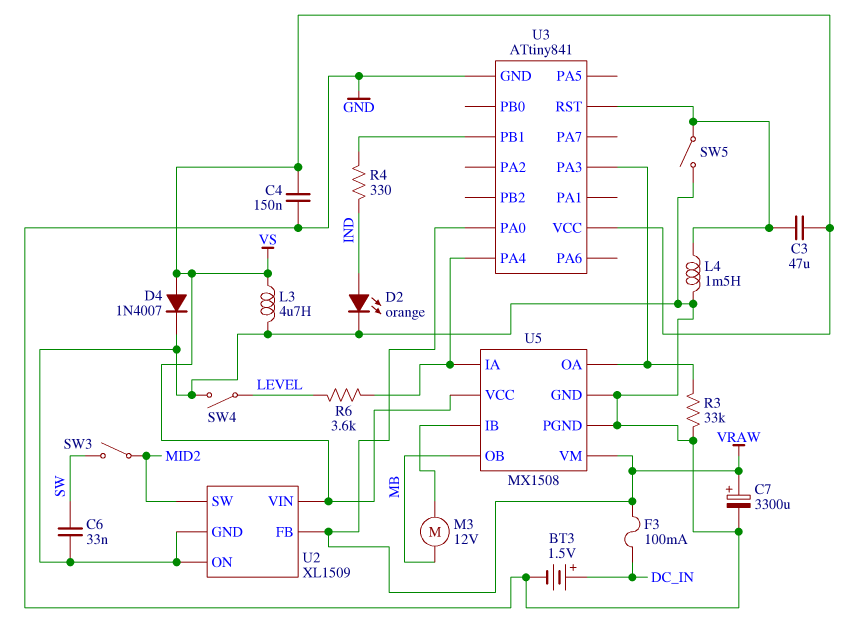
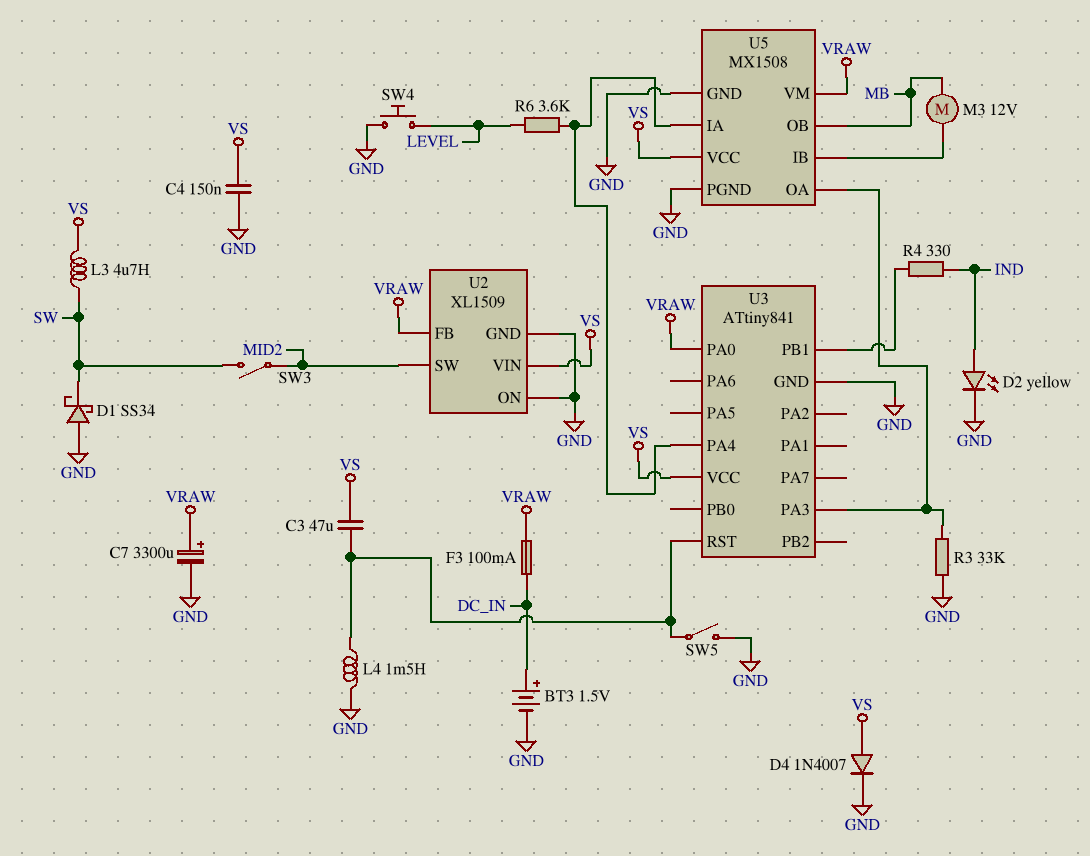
C6: 33nF (GND, SW) -> none
D1: none -> schottky SS34 (A GND, K SW)
D2: LED orange (A IND, K GND) -> LED yellow (A IND, K GND)
L3: 4.7uH (GND, VS) -> 4.7uH (SW, VS)
SW4: switch (GND, LEVEL) -> button (GND, LEVEL)

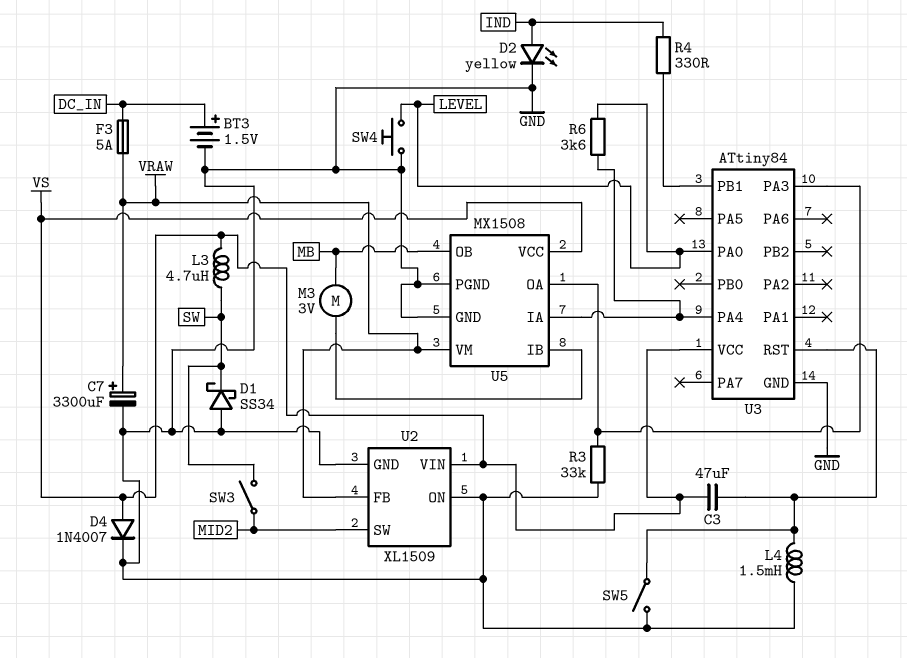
C4: 150nF (GND, VS) -> none
F3: 100mA (DC_IN, VRAW) -> 5A (DC_IN, VRAW)
M3: motor 12V (MB, U5/IB) -> motor 3V (MB, U5/IB)
U3: ATtiny841 -> ATtiny84
U3 pin PA0: VRAW -> LEVEL

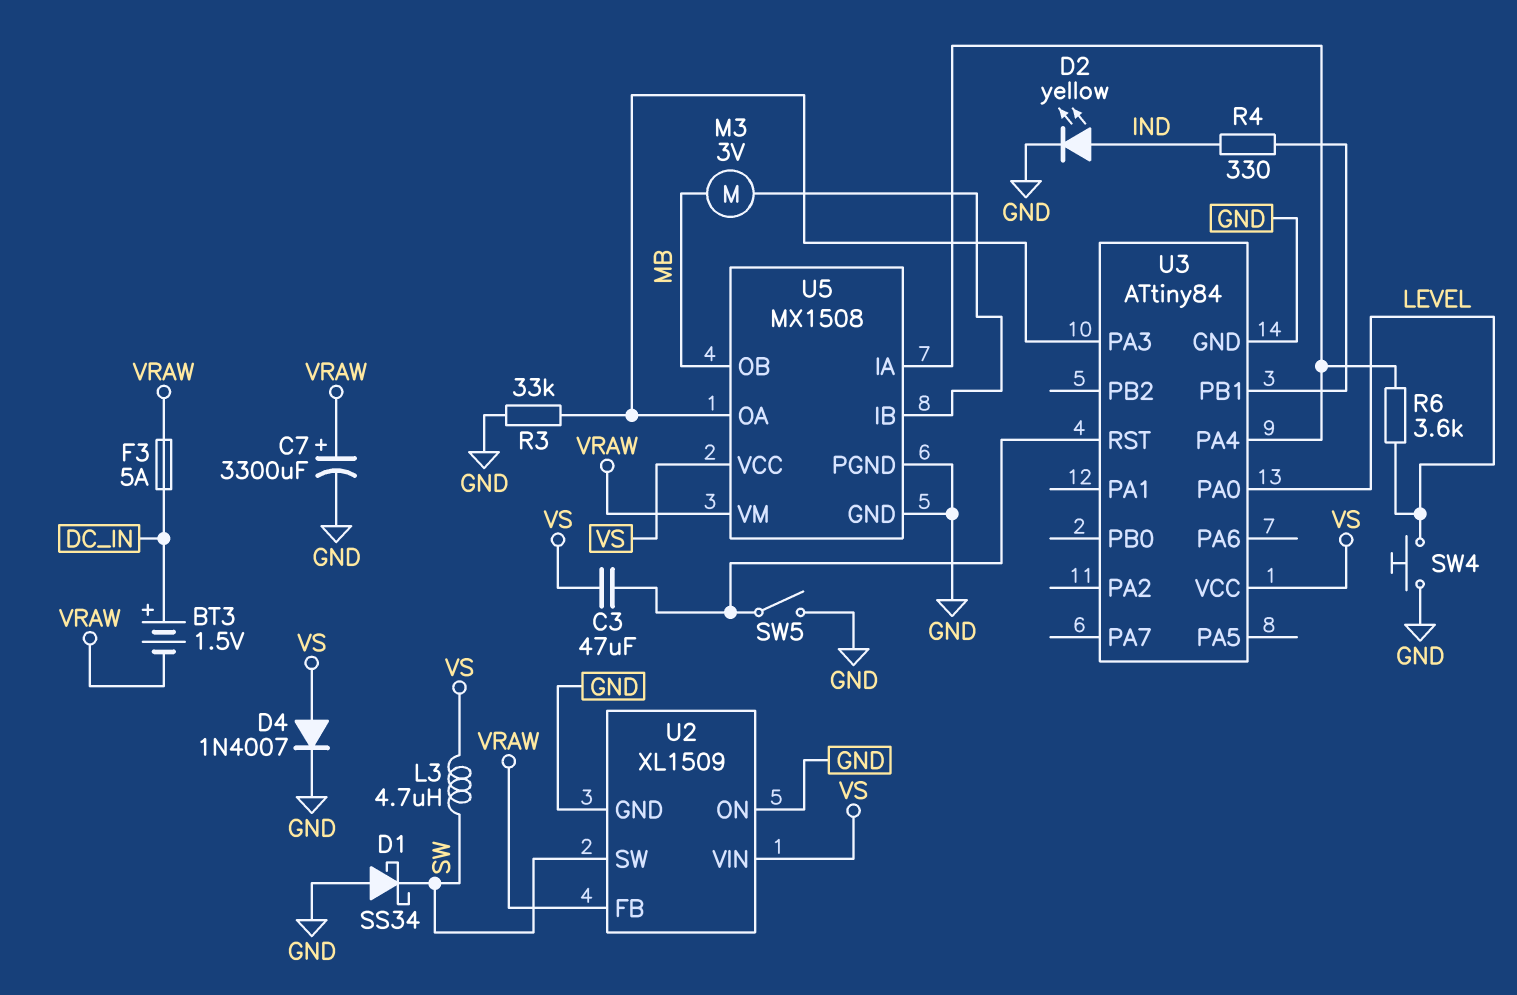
BT3: 1.5V (plus DC_IN, minus GND) -> 1.5V (plus DC_IN, minus VRAW)
L4: 1.5mH (GND, U3/RST) -> none
SW3: switch (MID2, SW) -> none
U2 pin SW: MID2 -> SW

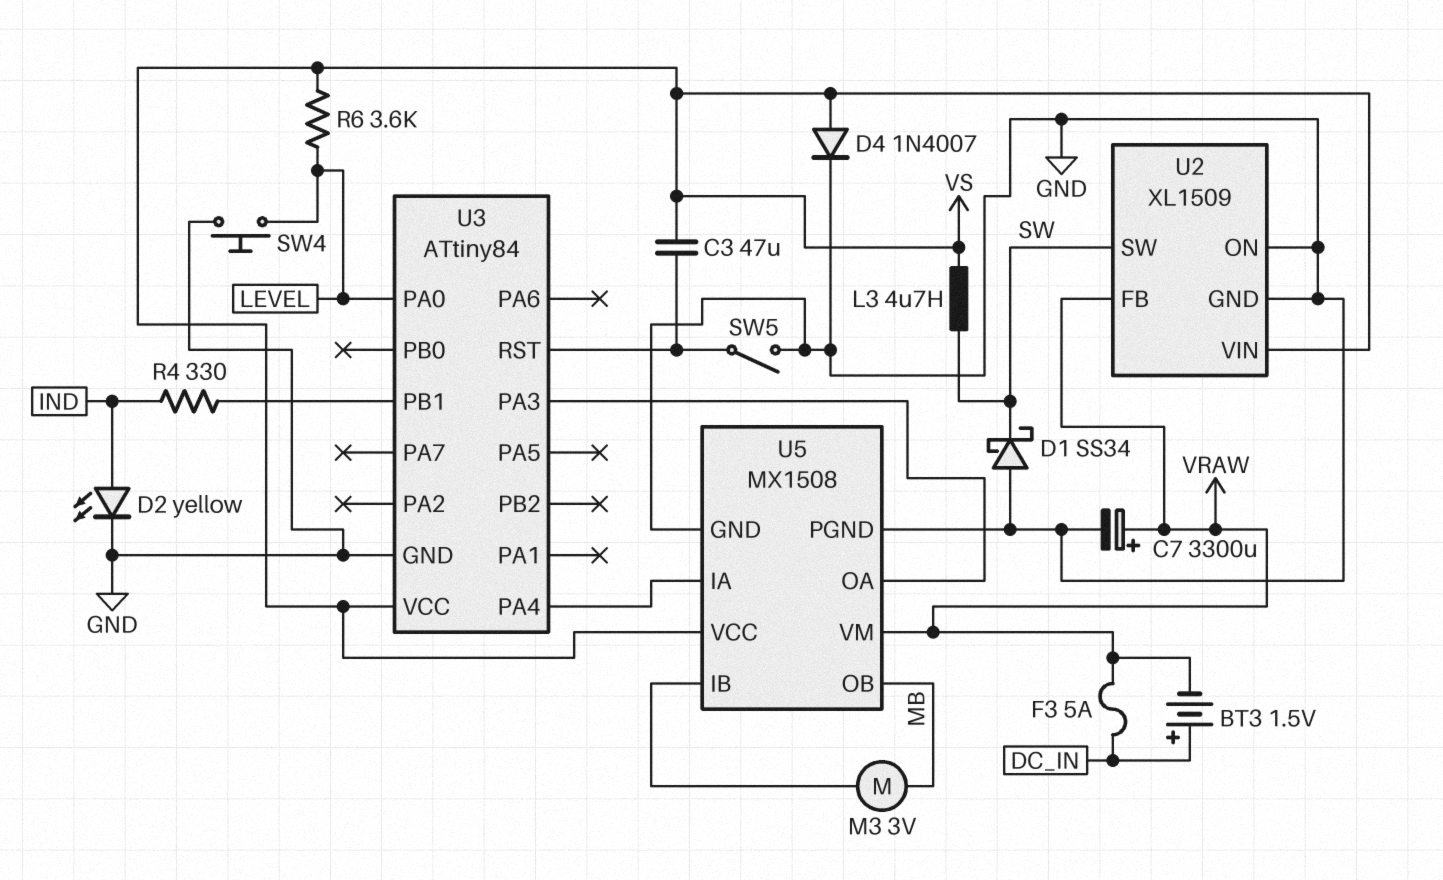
R3: 33k (GND, U3/PA3) -> none
R6: 3.6k (LEVEL, U3/PA4) -> 3.6k (LEVEL, VS)

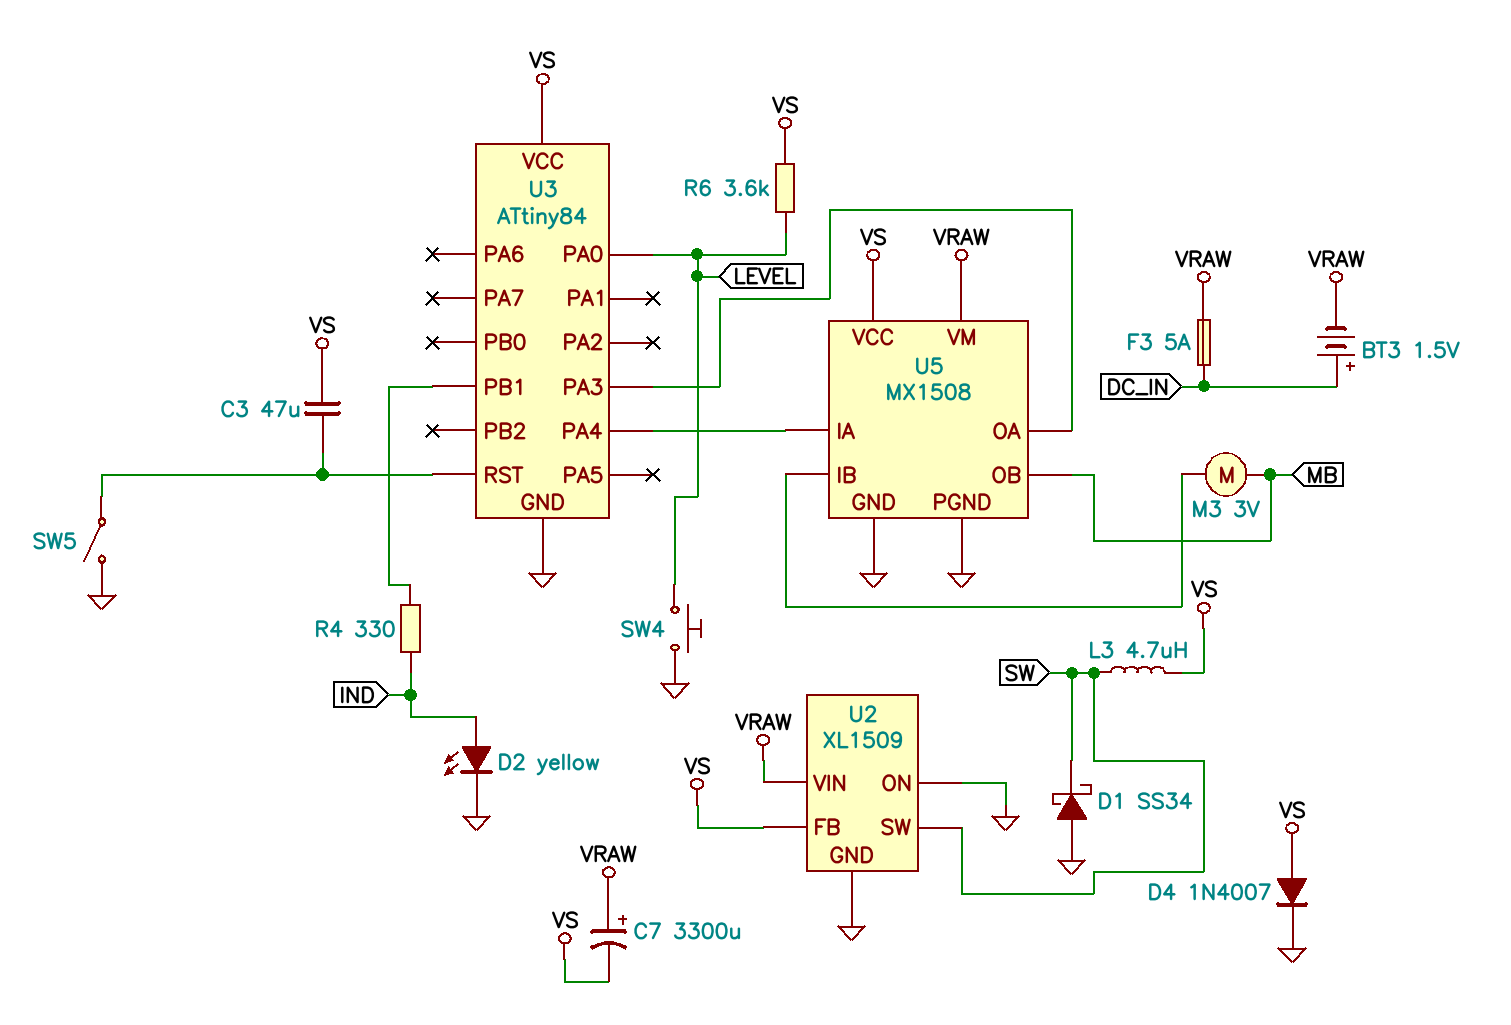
C7: 3300uF (plus VRAW, minus GND) -> 3300uF (plus VRAW, minus VS)
U2 pin FB: VRAW -> VS
U2 pin VIN: VS -> VRAW

